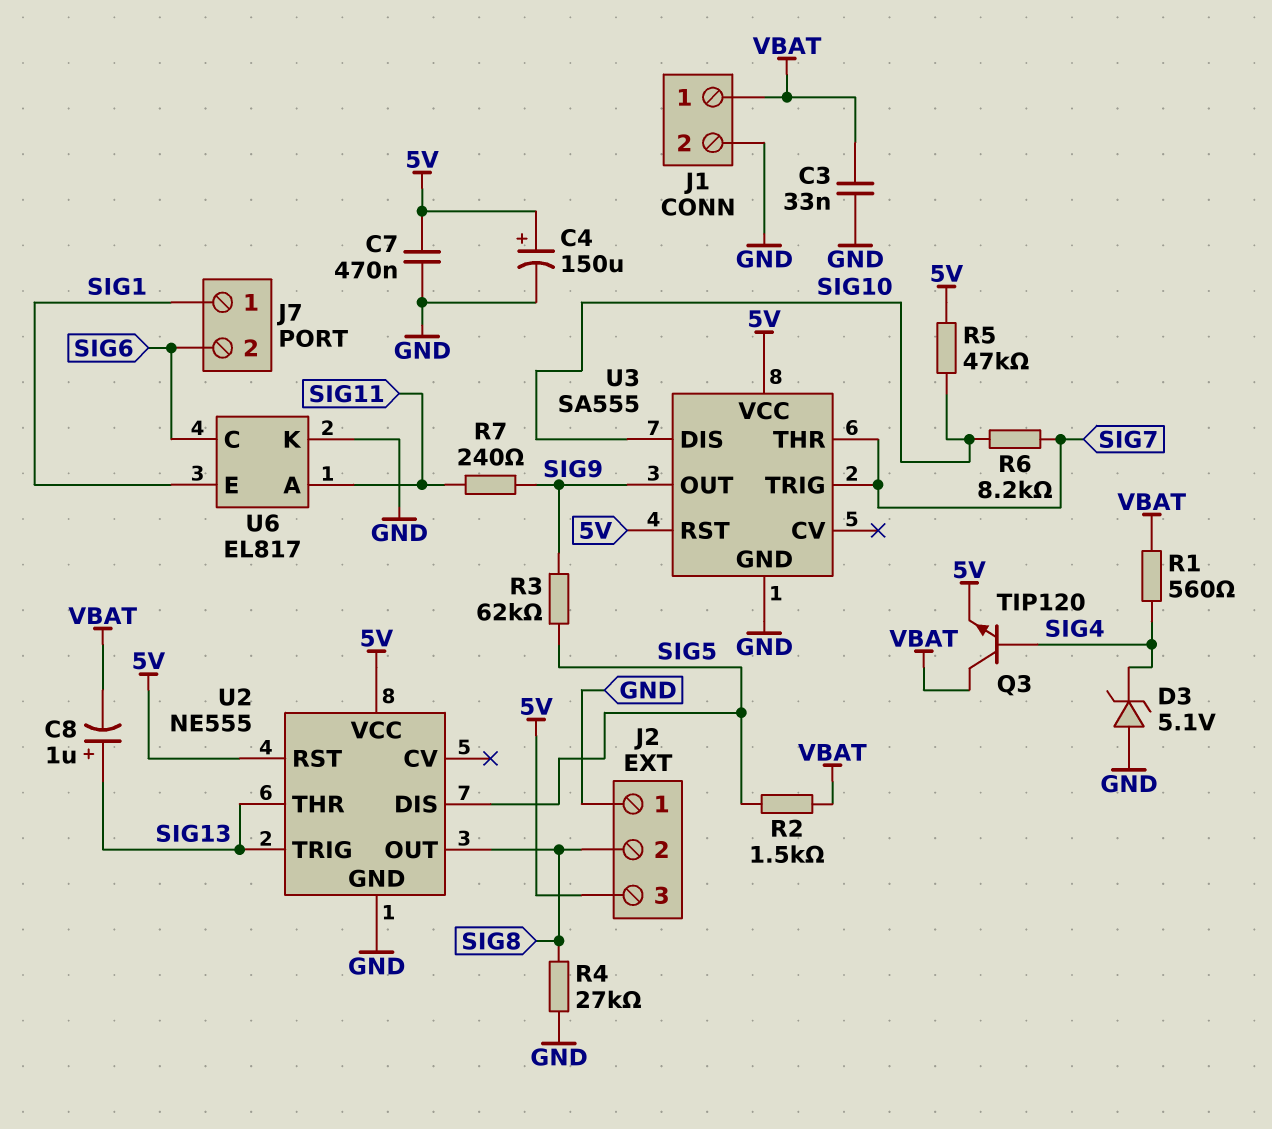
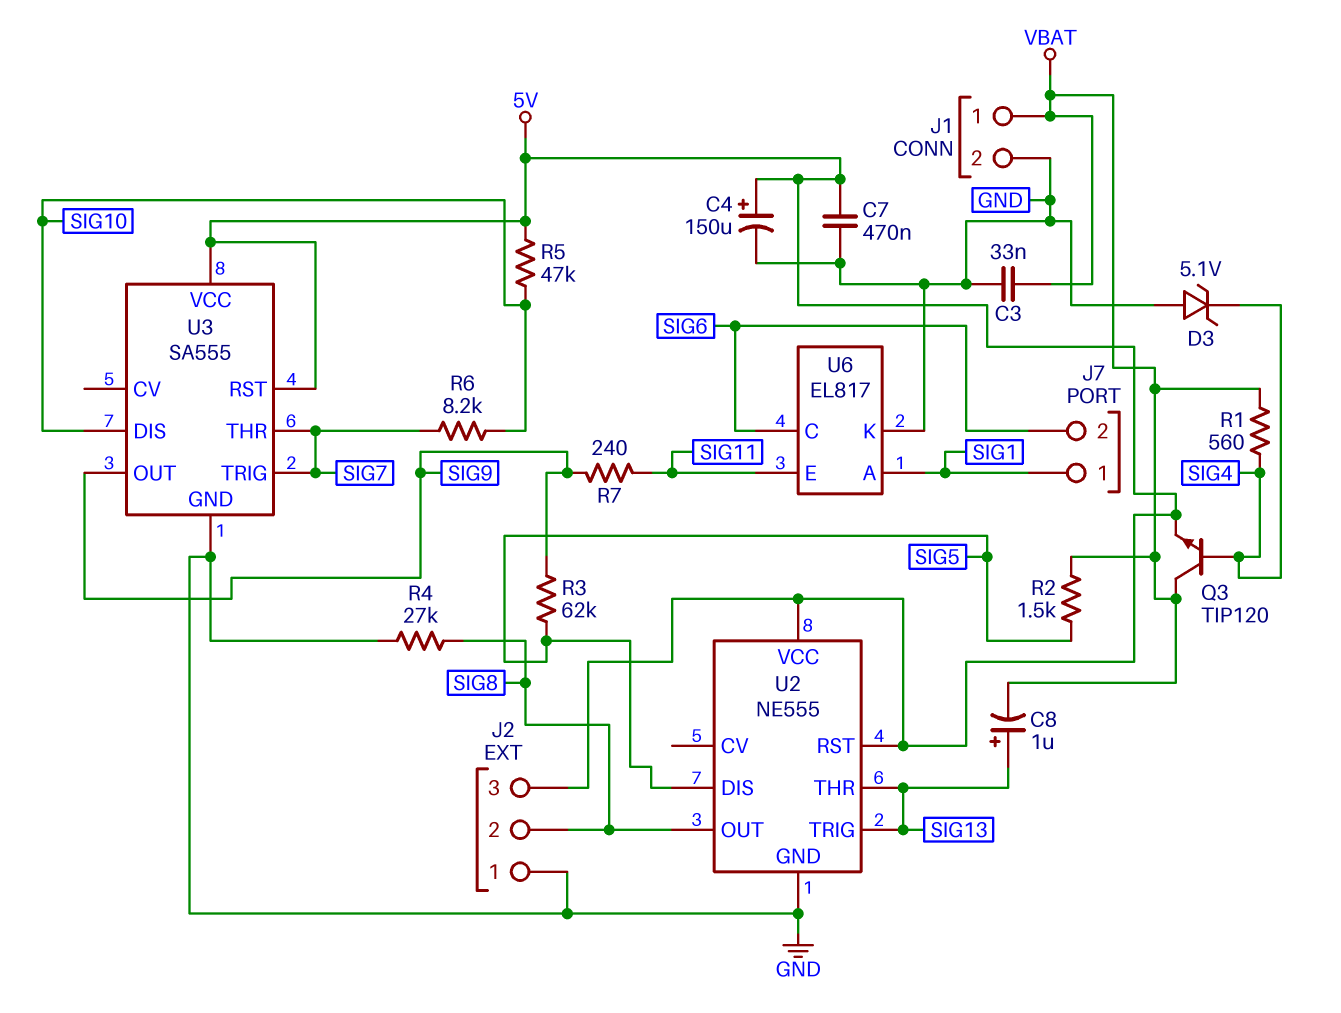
U6 pin A: SIG11 -> SIG1
U6 pin E: SIG1 -> SIG11

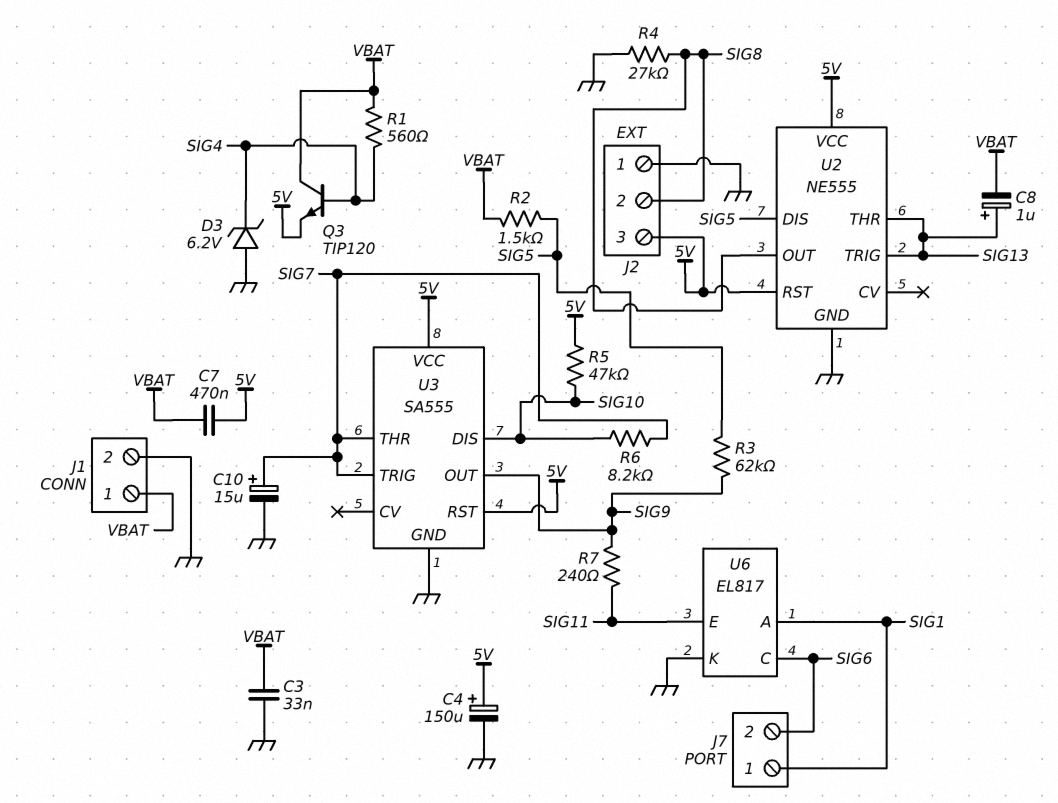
C7: 470nF (5V, GND) -> 470nF (5V, VBAT)
C10: none -> 15uF (plus SIG7, minus GND)
D3: zener 5.1V (A GND, K SIG4) -> zener 6.2V (A GND, K SIG4)

